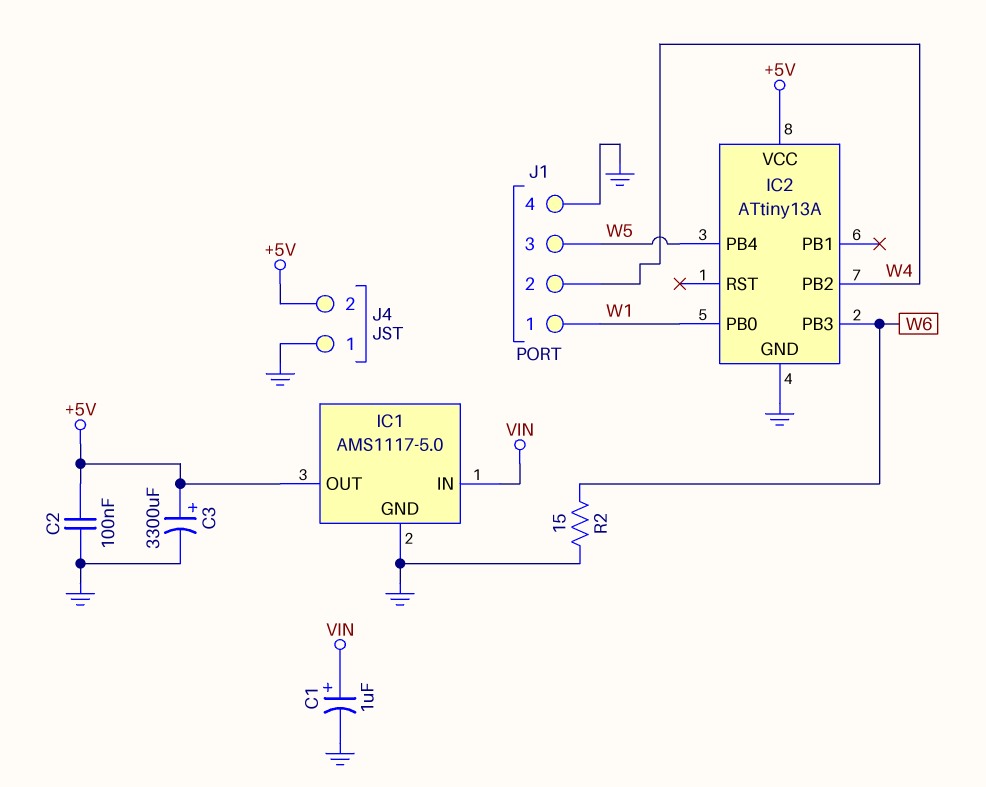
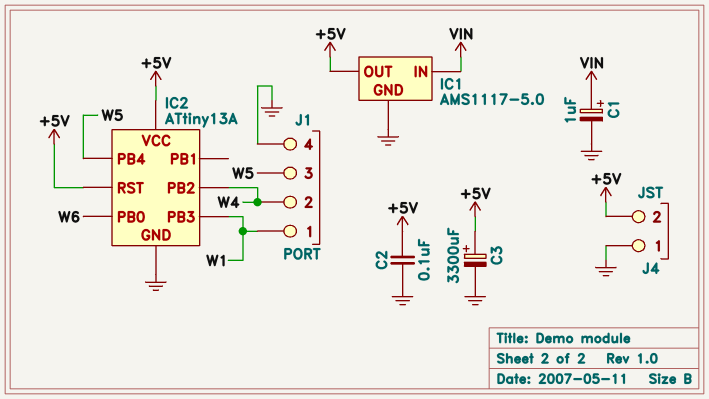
IC2 pin PB0: W1 -> W6
IC2 pin PB3: W6 -> W1
IC2 pin RST: none -> +5V
R2: 15 (GND, W6) -> none

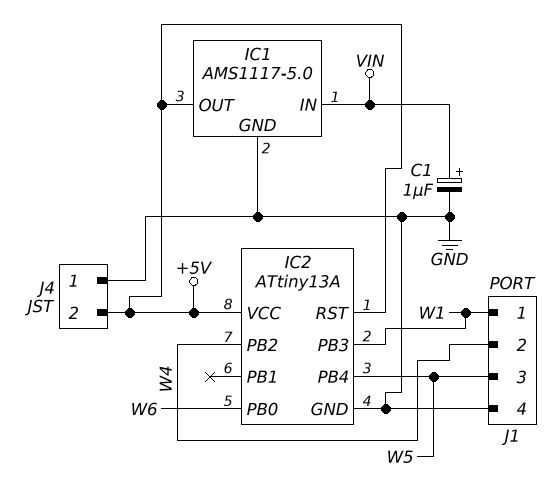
C2: 100nF (+5V, GND) -> none
C3: 3300uF (plus +5V, minus GND) -> none

